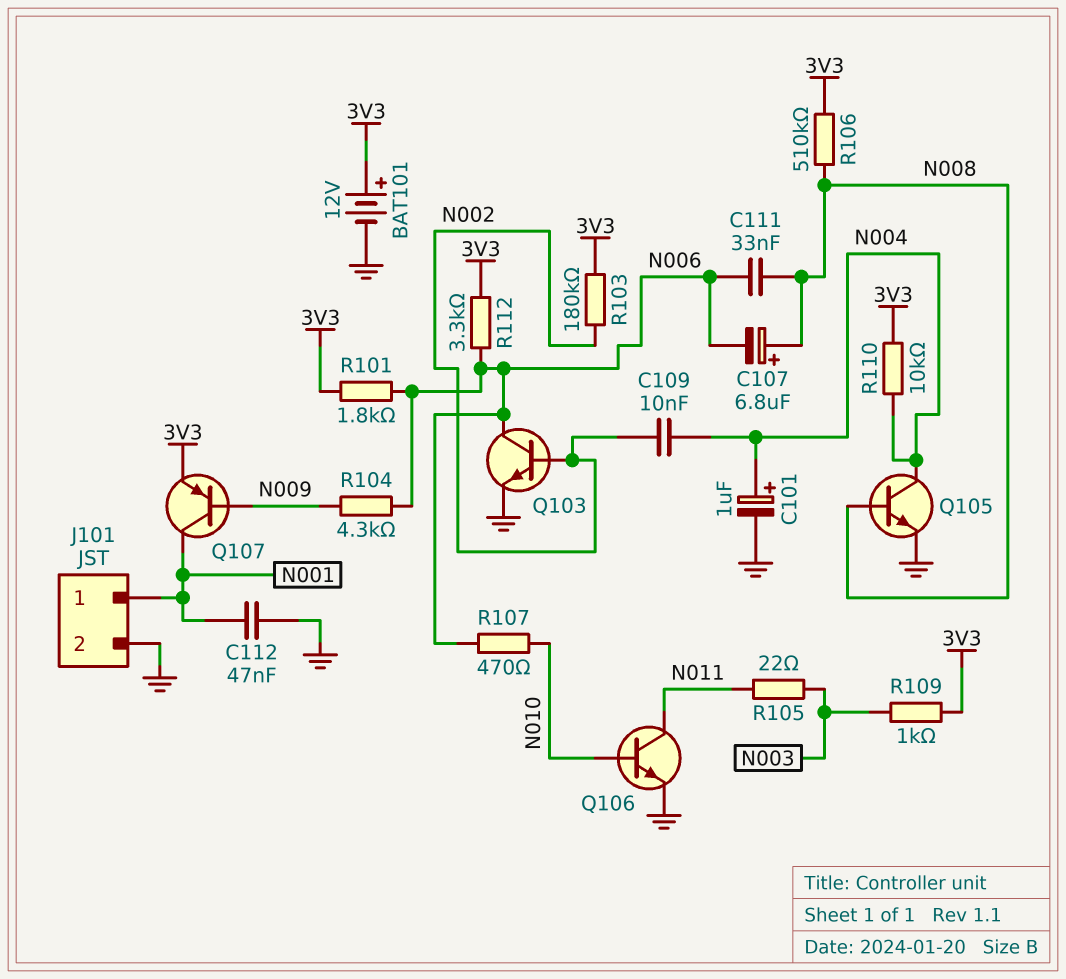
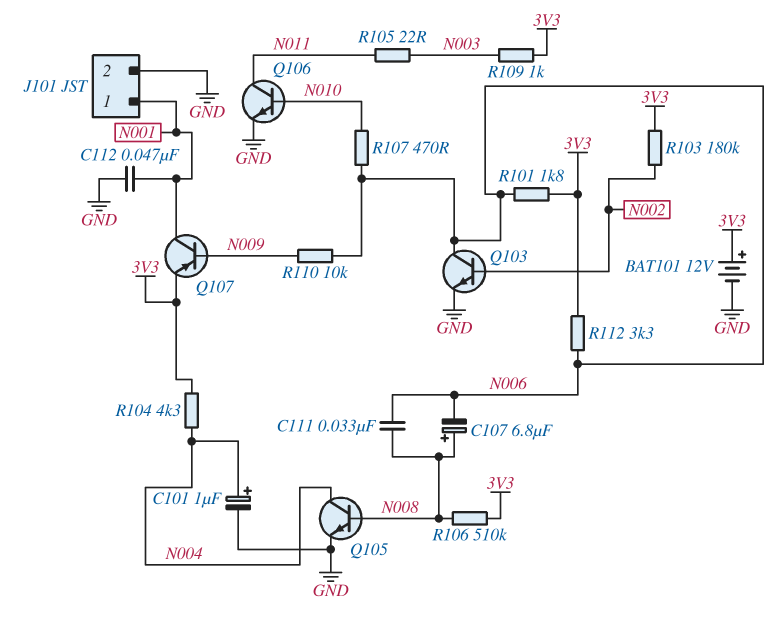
C109: 10nF (N002, N004) -> none
R104: 4.3k (N006, N009) -> 4.3k (3V3, N004)
R110: 10k (3V3, N004) -> 10k (N006, N009)

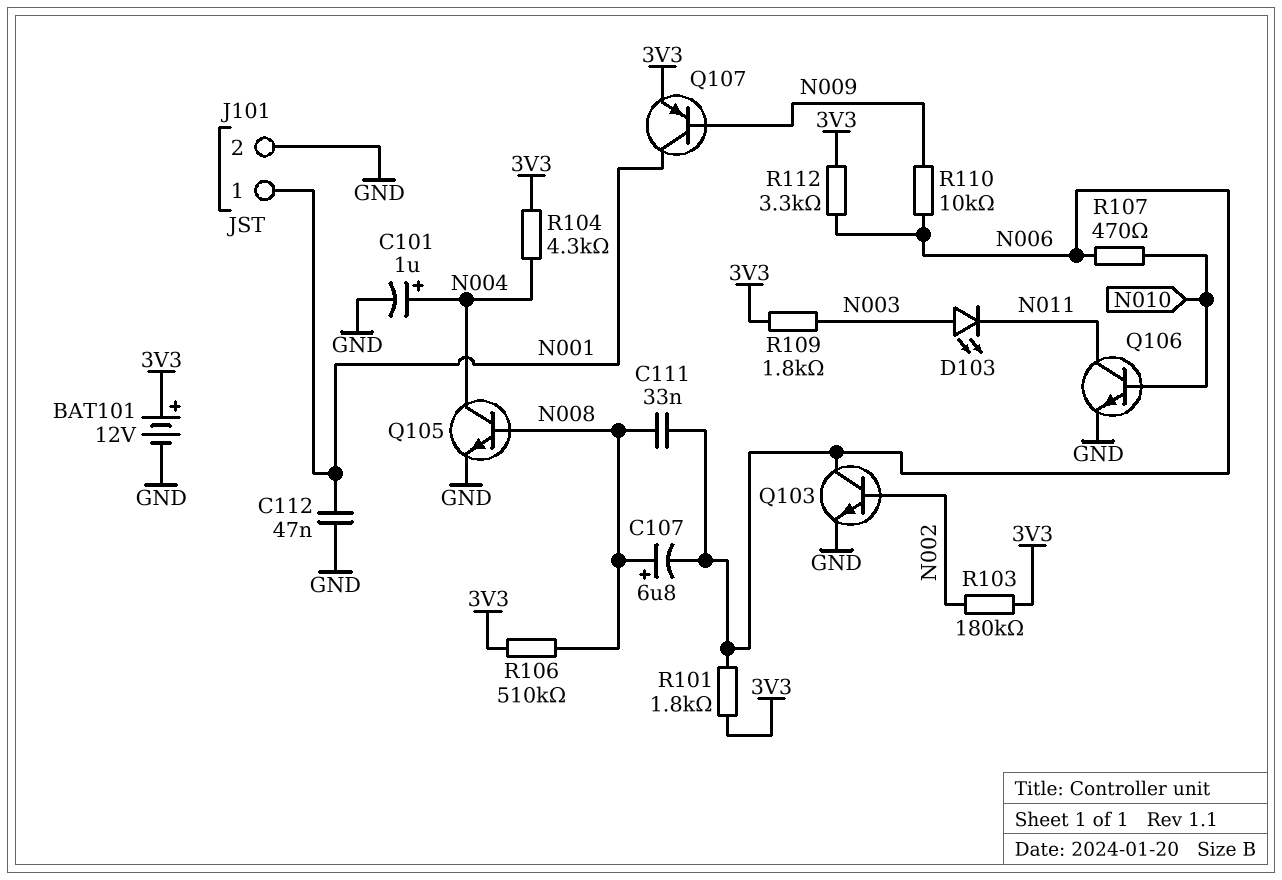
D103: none -> LED (A N003, K N011)
R105: 22 (N003, N011) -> none
R109: 1k (3V3, N003) -> 1.8k (3V3, N003)

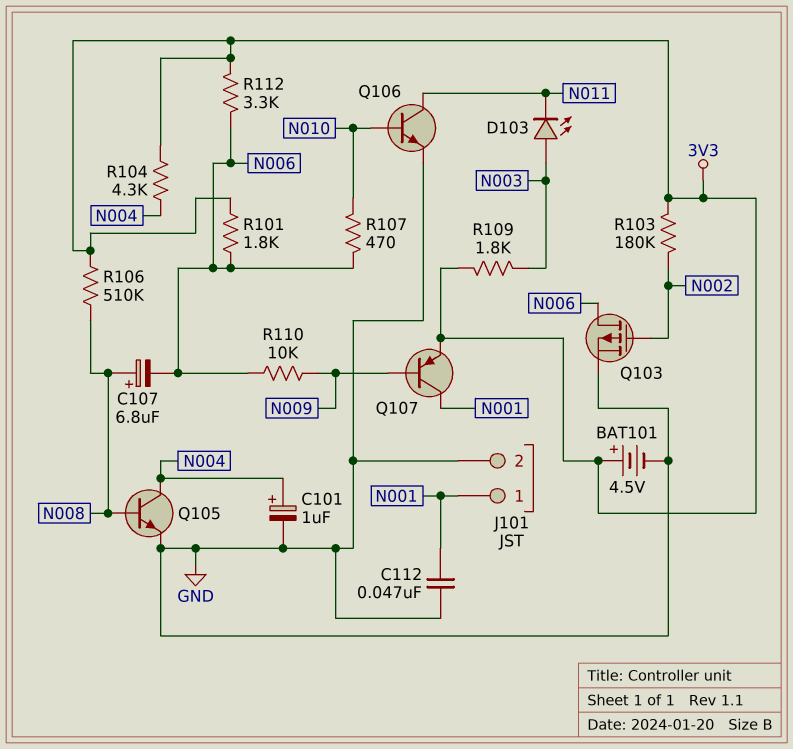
BAT101: 12V (plus 3V3, minus GND) -> 4.5V (plus 3V3, minus GND)
C111: 33nF (N006, N008) -> none
Q103: NPN (B N002, C N006, E GND) -> PMOS (G N002, D N006, S GND)

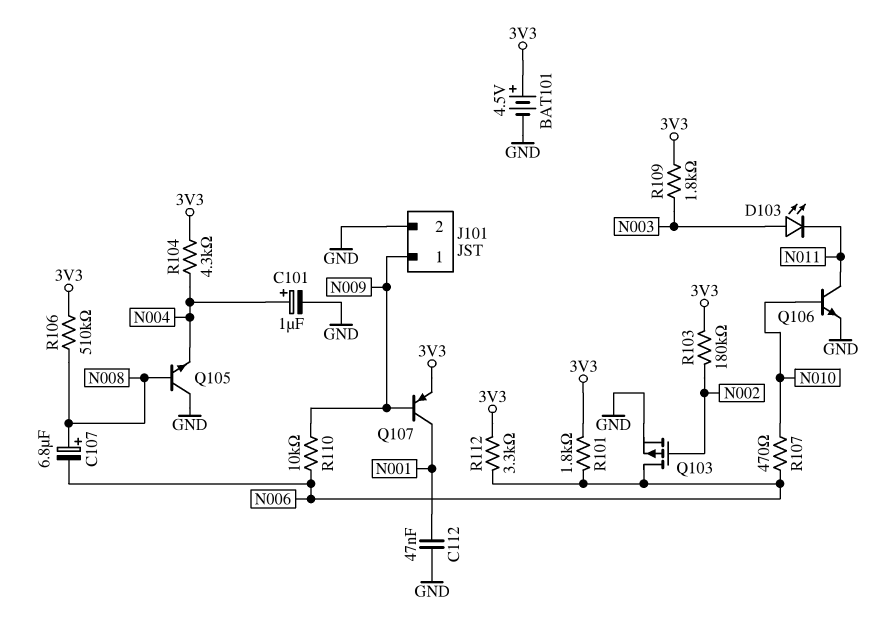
J101 pin 1: N001 -> N009
Q105: NPN (B N008, C N004, E GND) -> NPN (B N008, C GND, E N004)

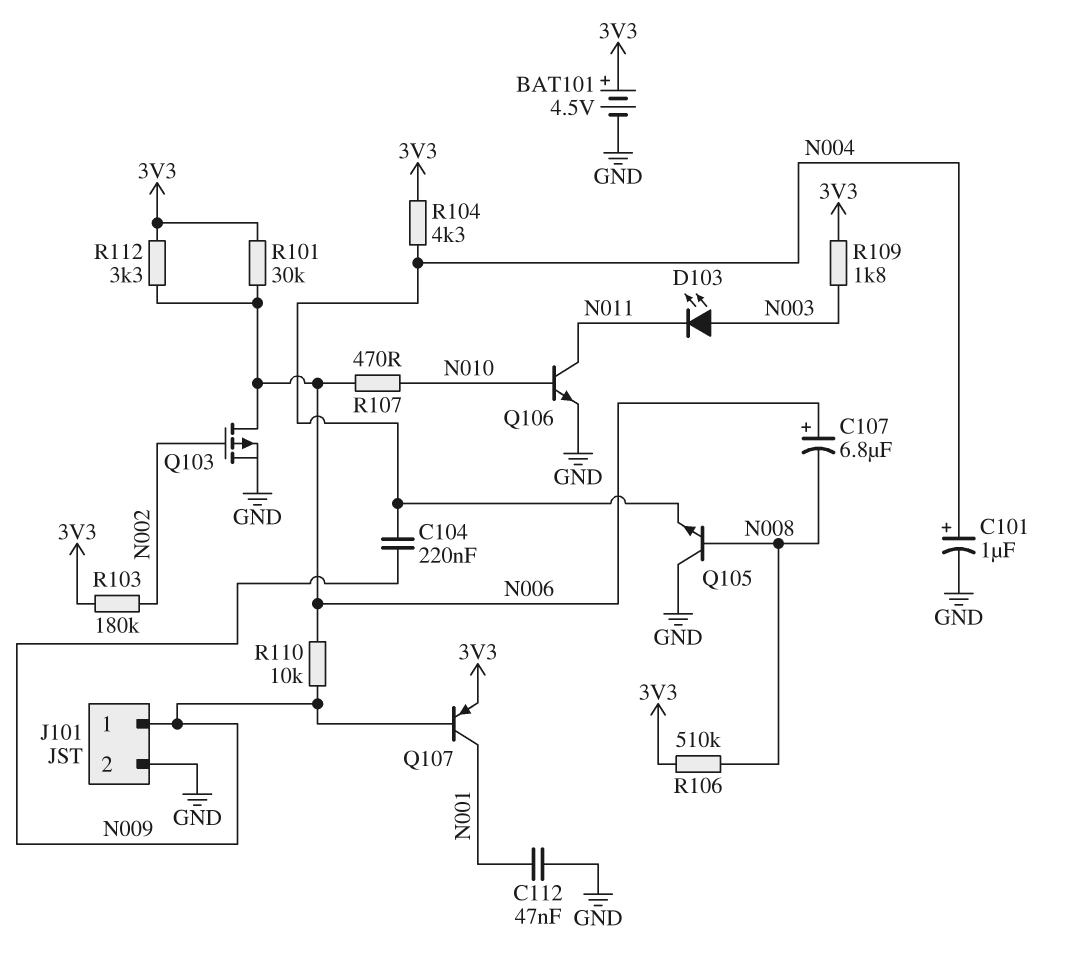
C104: none -> 220nF (N004, N009)
C107: 6.8uF (plus N008, minus N006) -> 6.8uF (plus N006, minus N008)
R101: 1.8k (3V3, N006) -> 30k (3V3, N006)

